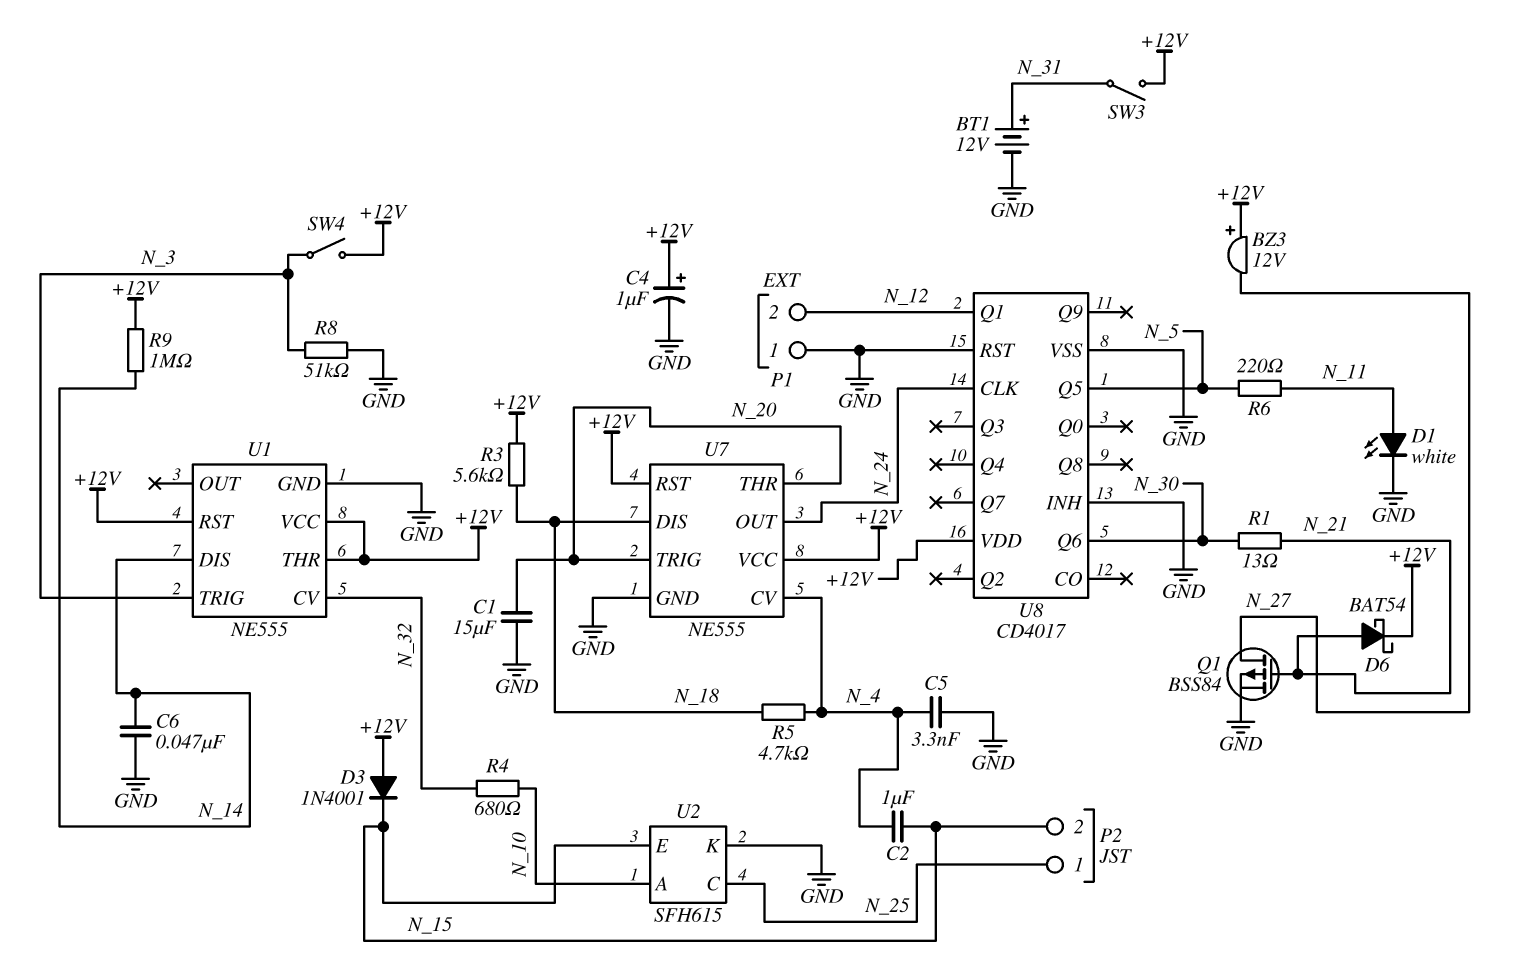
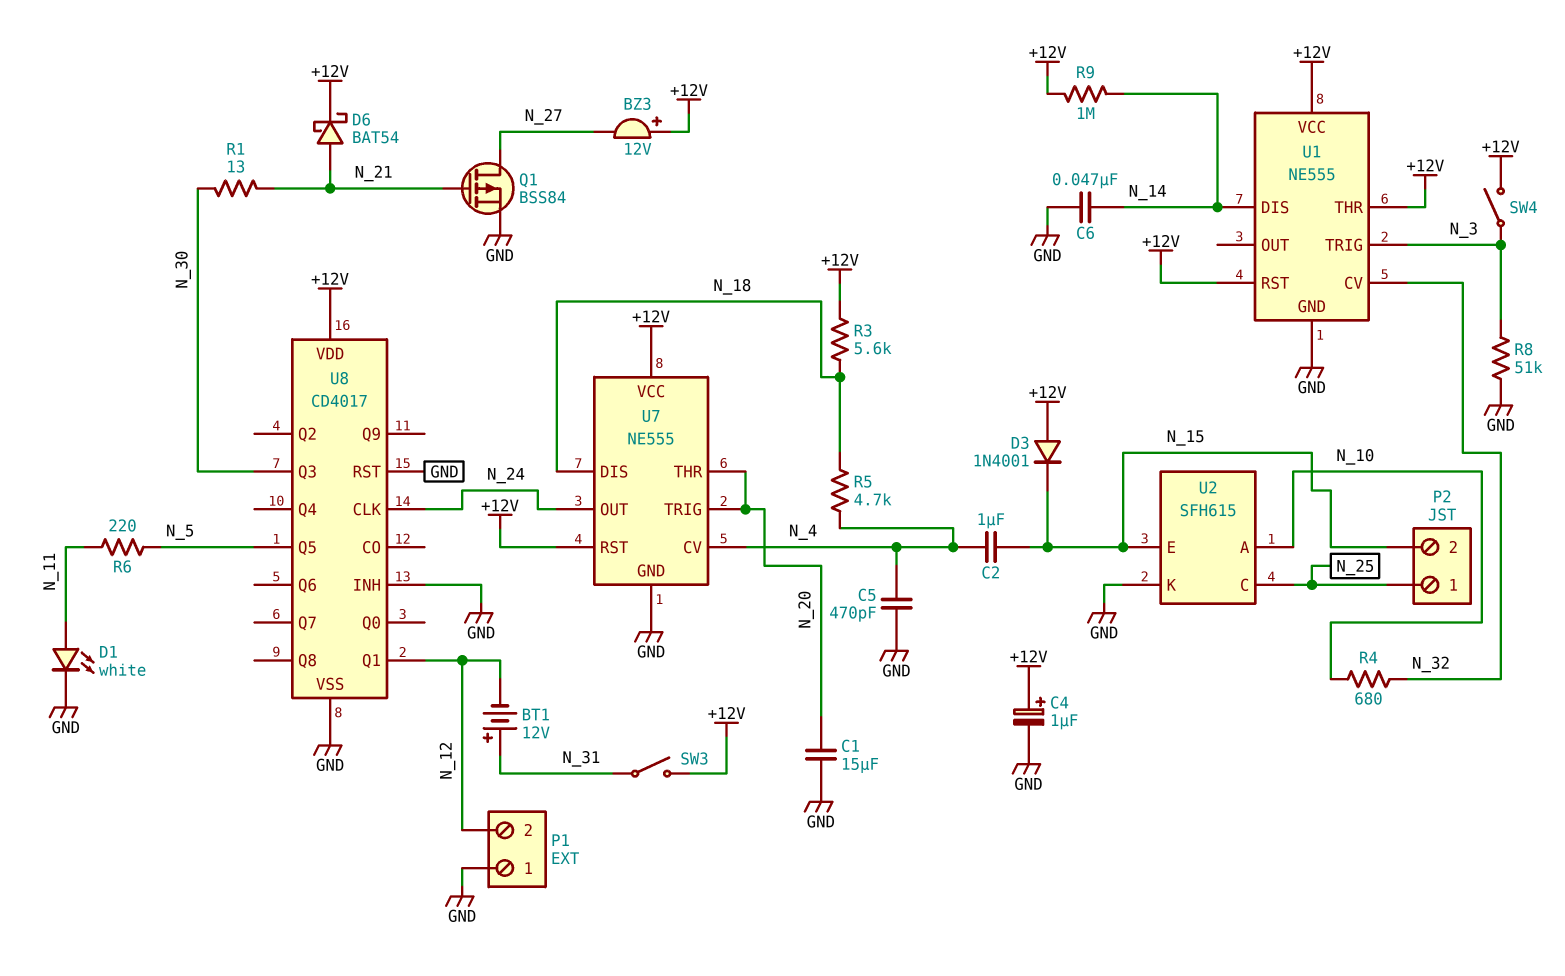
BT1: 12V (plus N_31, minus GND) -> 12V (plus N_31, minus N_12)
C5: 3.3nF (GND, N_4) -> 470pF (GND, N_4)
U8 pin Q3: none -> N_30
U8 pin Q6: N_30 -> none

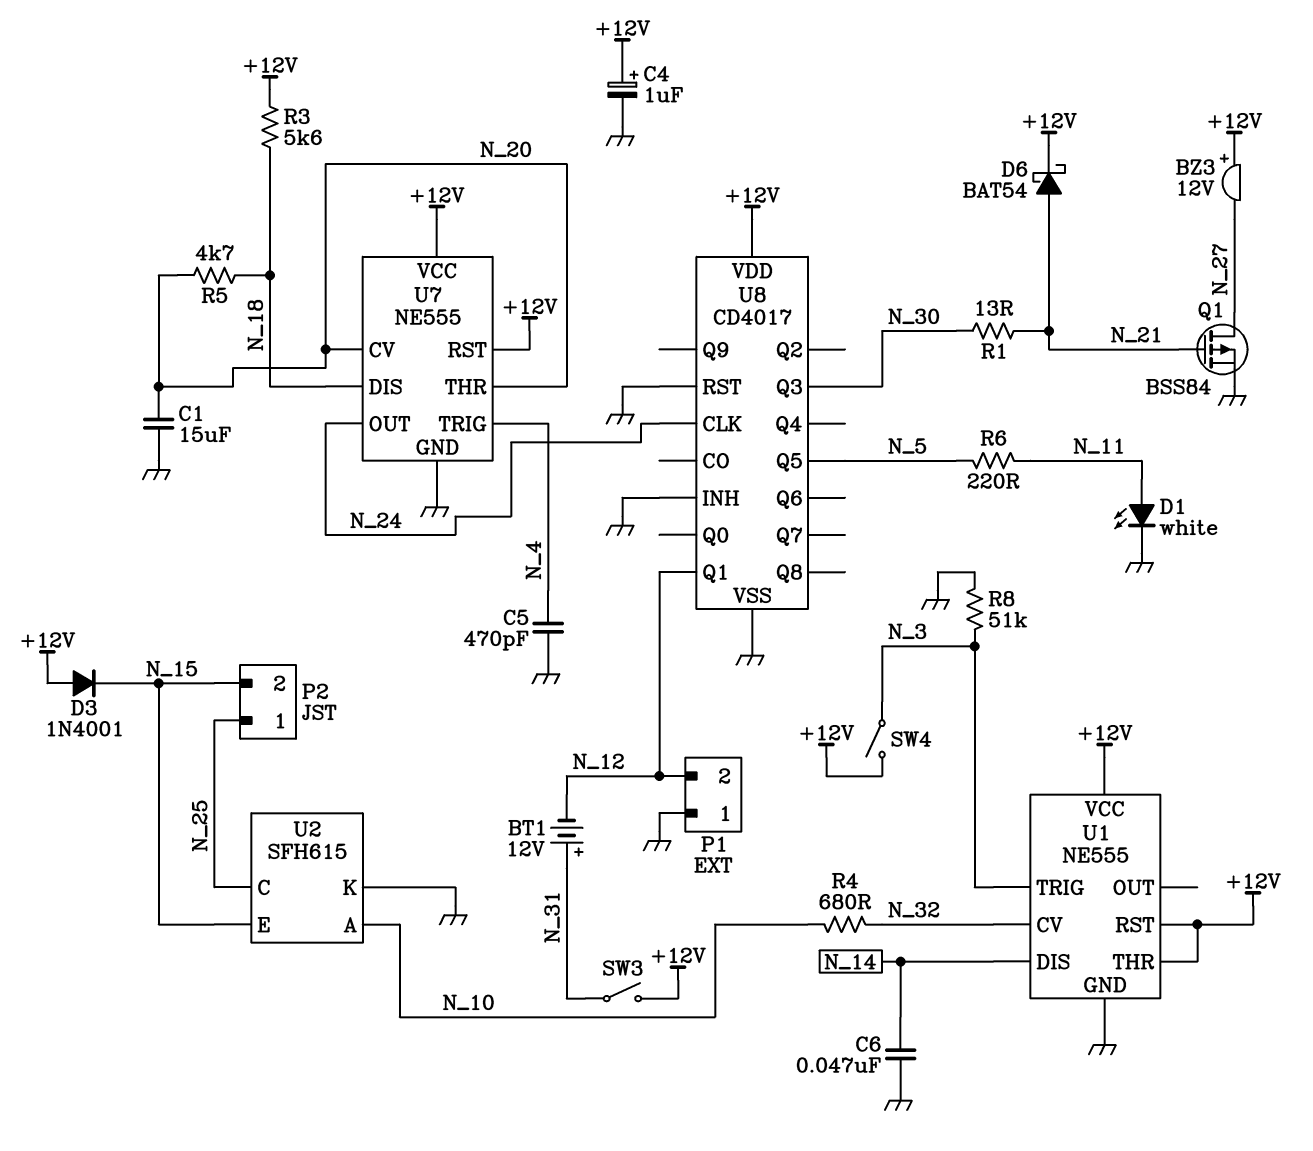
C2: 1uF (N_4, N_15) -> none
R5: 4.7k (N_4, N_18) -> 4.7k (N_18, N_20)
R9: 1M (+12V, N_14) -> none
U7 pin CV: N_4 -> N_20
U7 pin TRIG: N_20 -> N_4

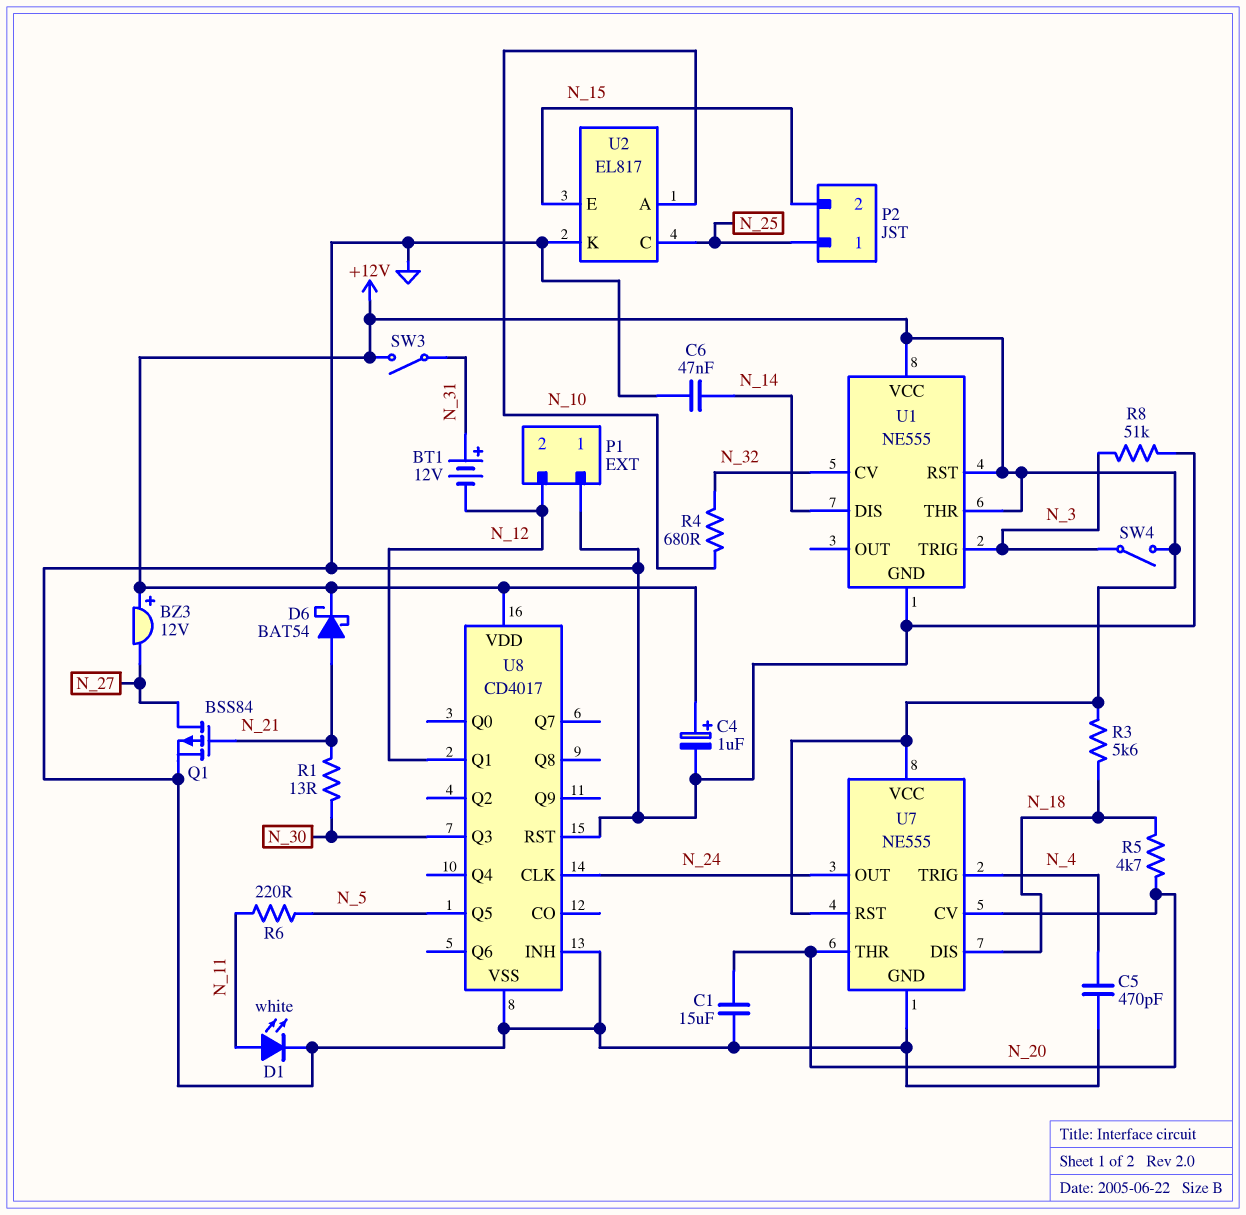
D3: diode 1N4001 (A +12V, K N_15) -> none
U2: SFH615 -> EL817

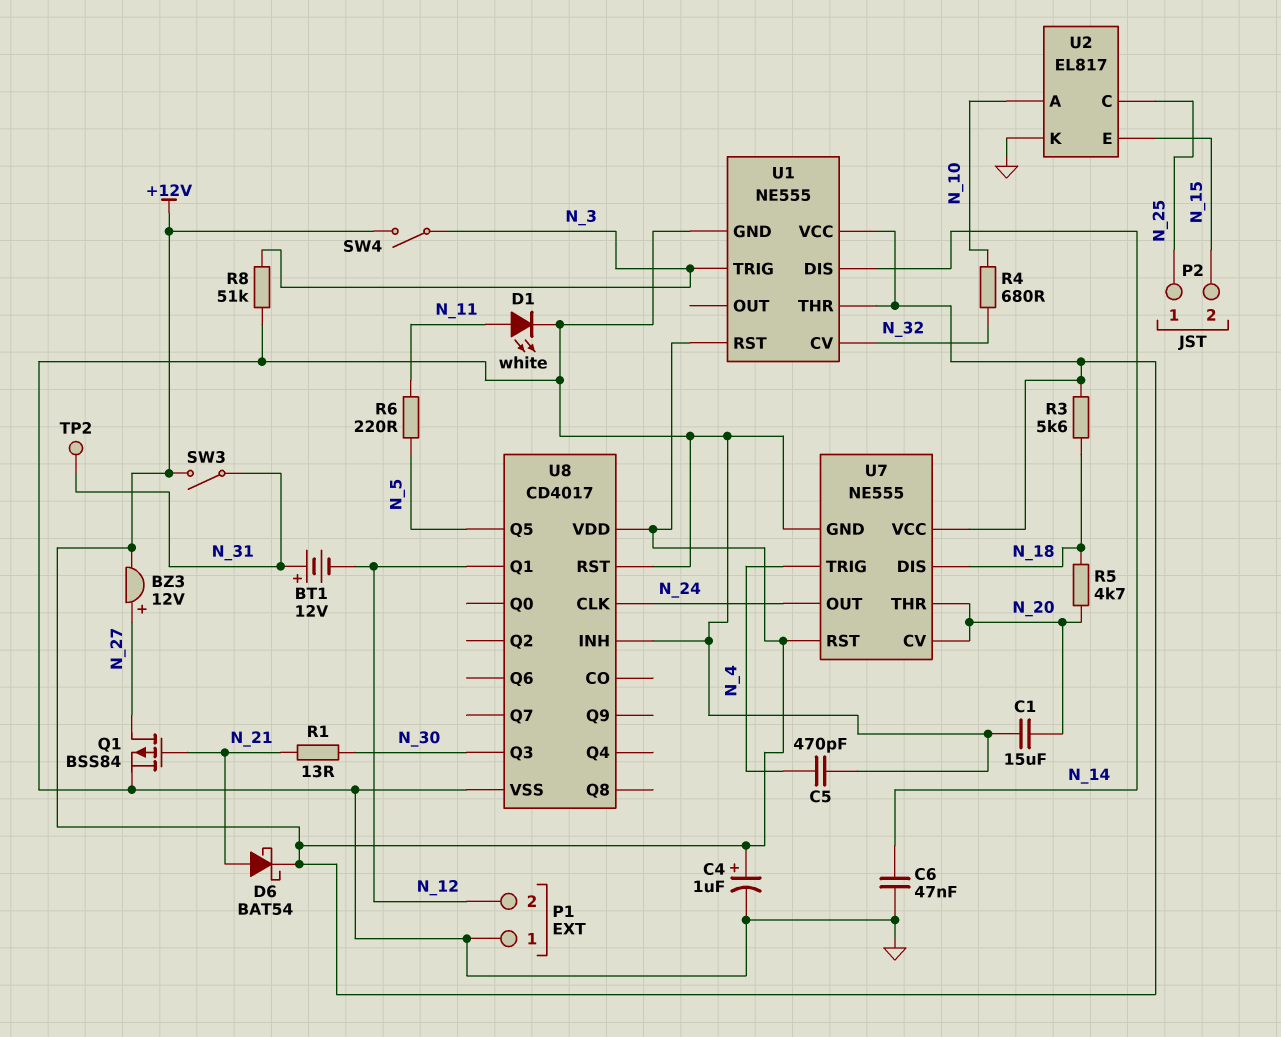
BZ3: buzzer 12V (plus +12V, minus N_27) -> buzzer 12V (plus N_27, minus +12V)
TP2: none -> test point (N_31)

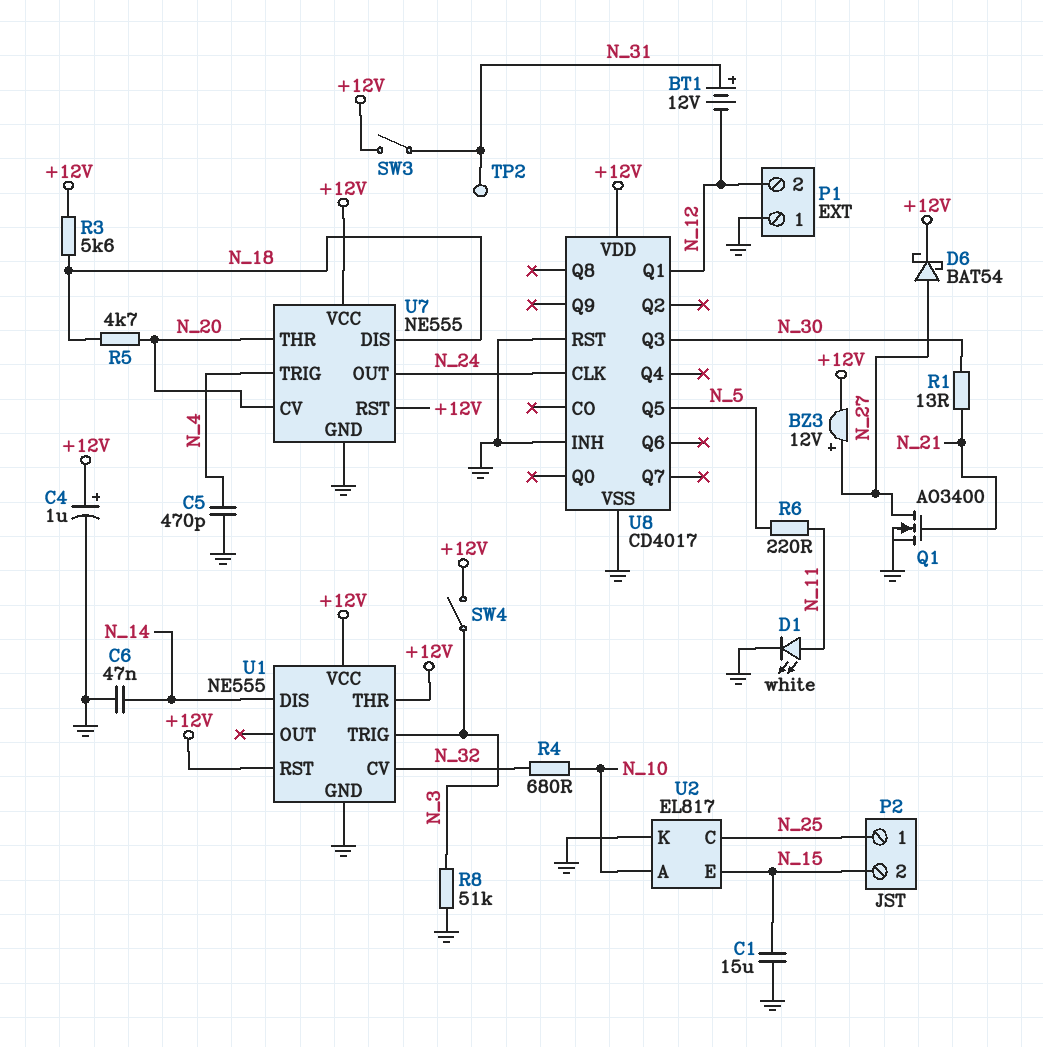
C1: 15uF (GND, N_20) -> 15uF (GND, N_15)
D6: schottky BAT54 (A N_21, K +12V) -> schottky BAT54 (A N_27, K +12V)
Q1: PMOS BSS84 (G N_21, D N_27, S GND) -> NMOS AO3400 (G N_21, D N_27, S GND)

